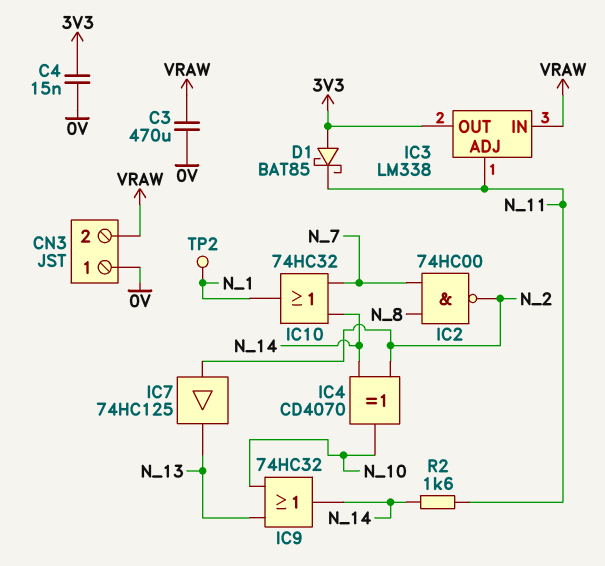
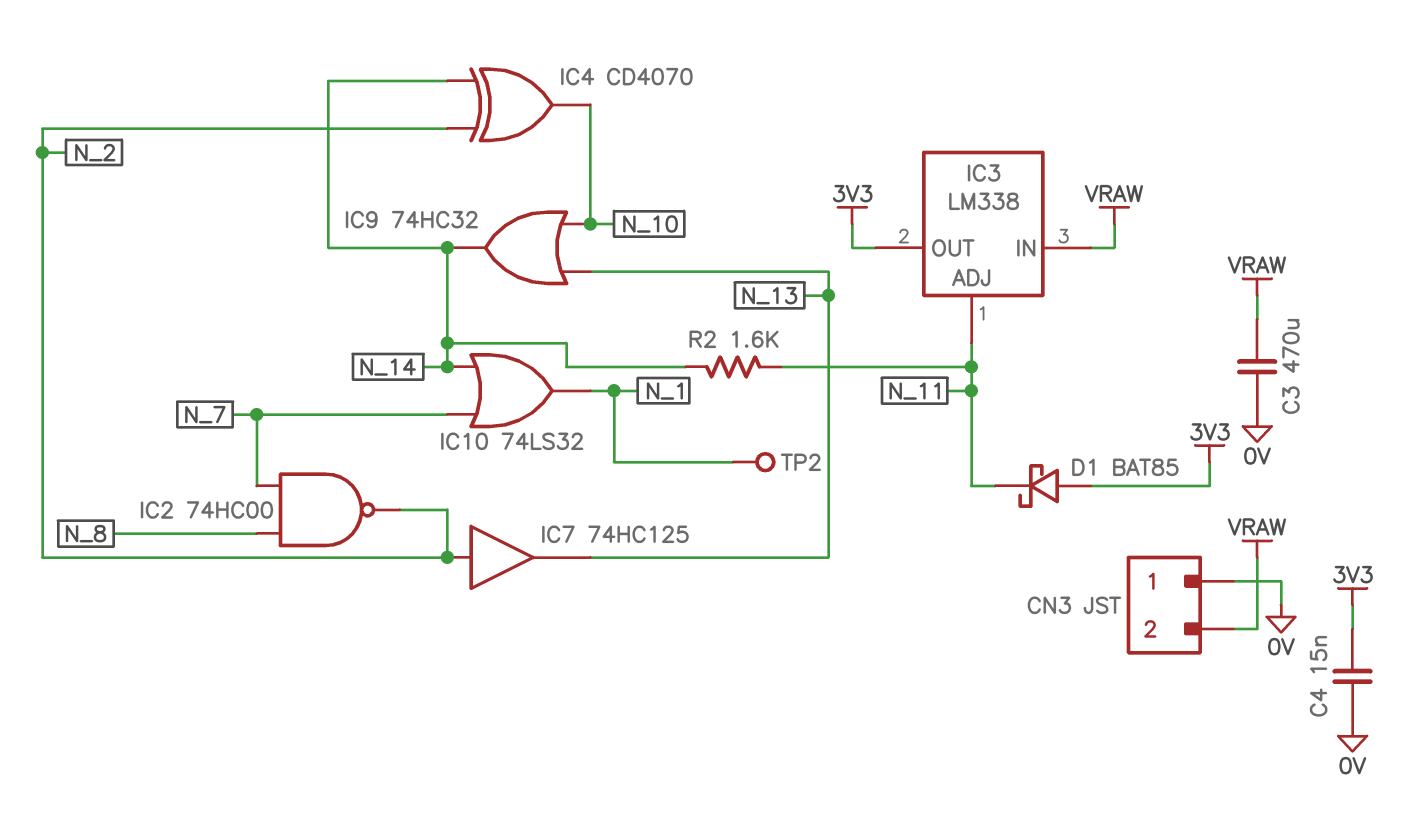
IC10: OR 74HC32 (in N_7, in N_14, out N_1) -> OR 74LS32 (in N_7, in N_14, out N_1)

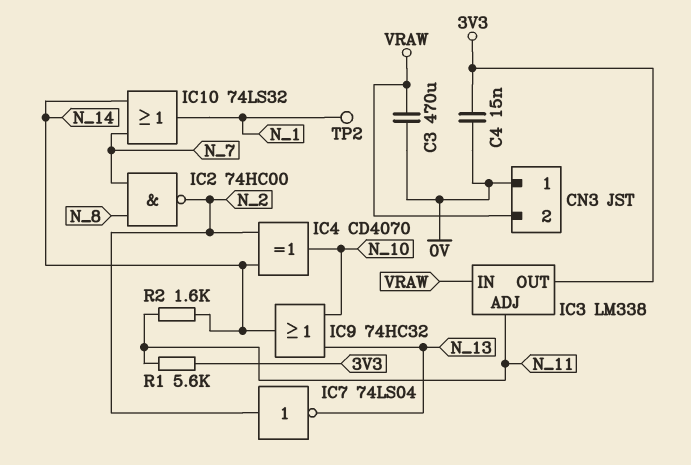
D1: schottky BAT85 (A 3V3, K N_11) -> none
IC7: buffer 74HC125 (in N_2, out N_13) -> NOT 74LS04 (in N_2, out N_13)
R1: none -> 5.6k (3V3, N_11)

